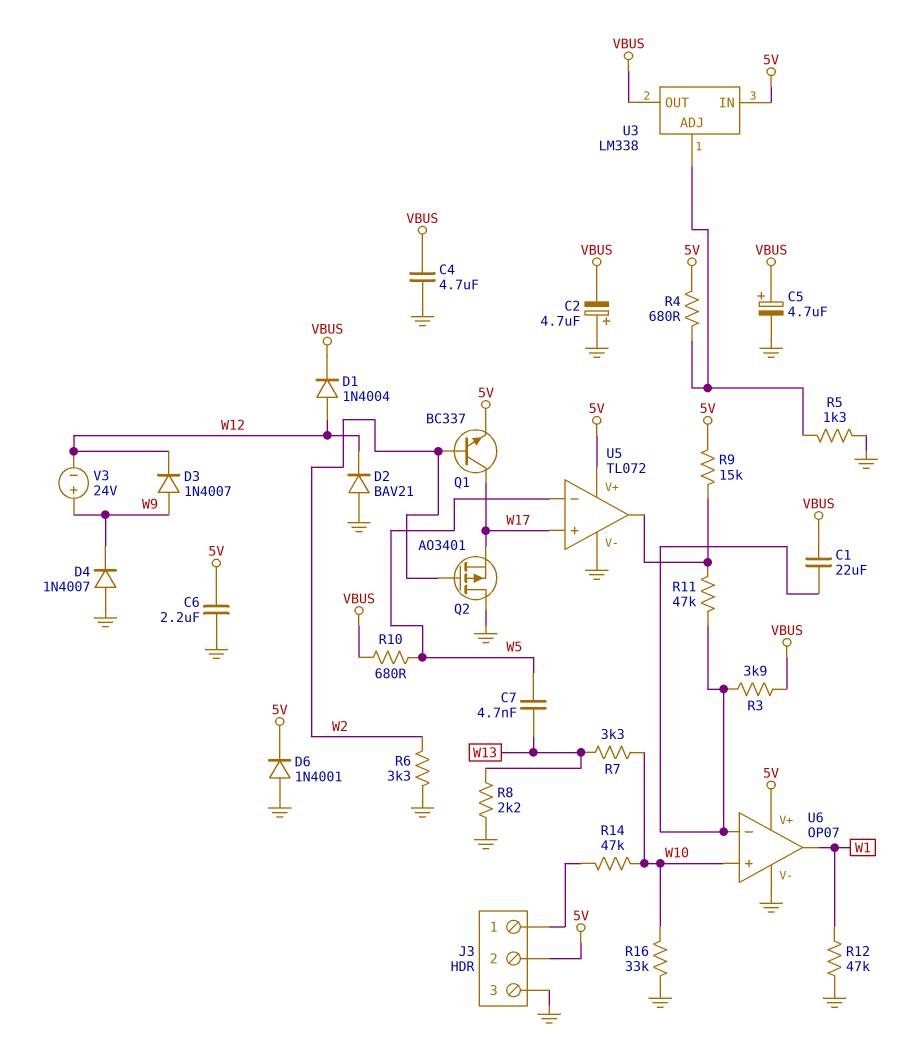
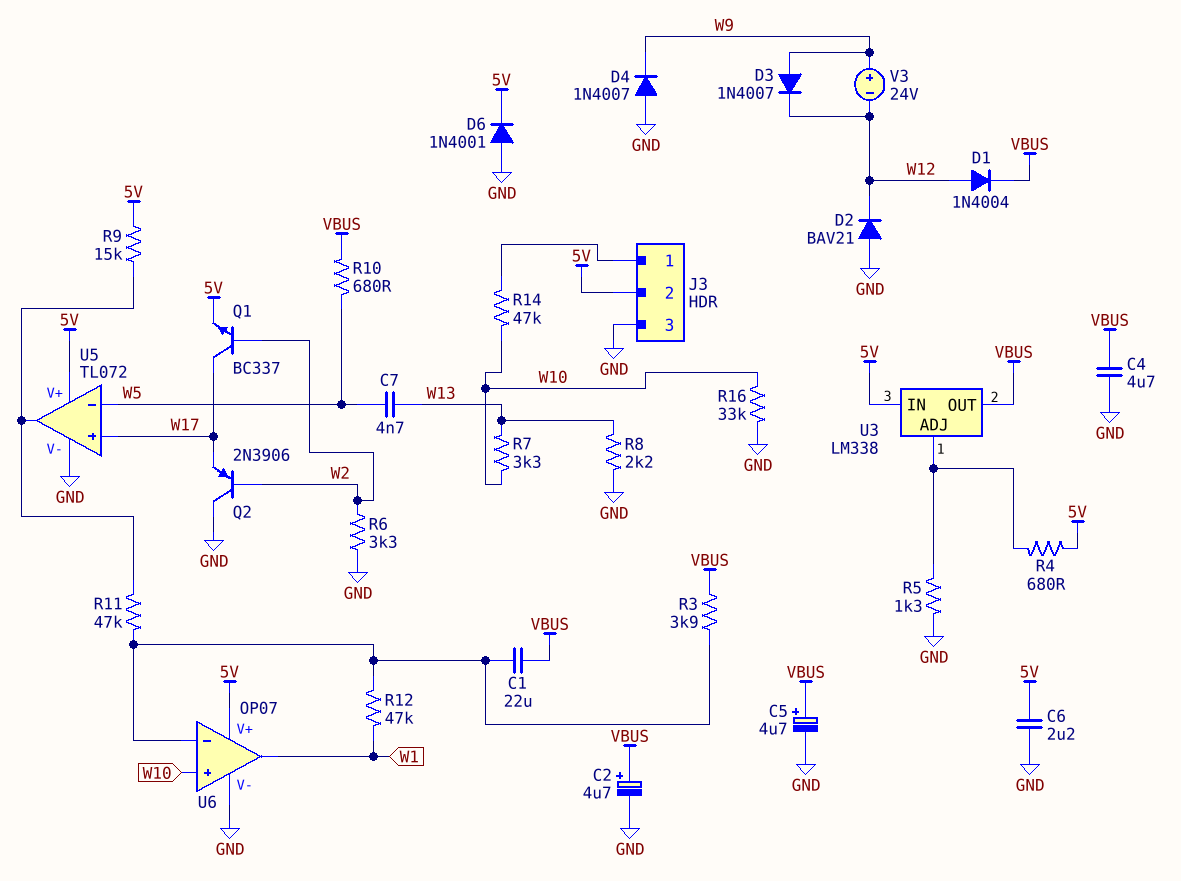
C2: 4.7uF (plus GND, minus VBUS) -> 4.7uF (plus VBUS, minus GND)
Q2: PMOS AO3401 (G W2, D GND, S W17) -> PNP 2N3906 (B W2, C GND, E W17)
R12: 47k (GND, W1) -> 47k (U6/in-, W1)

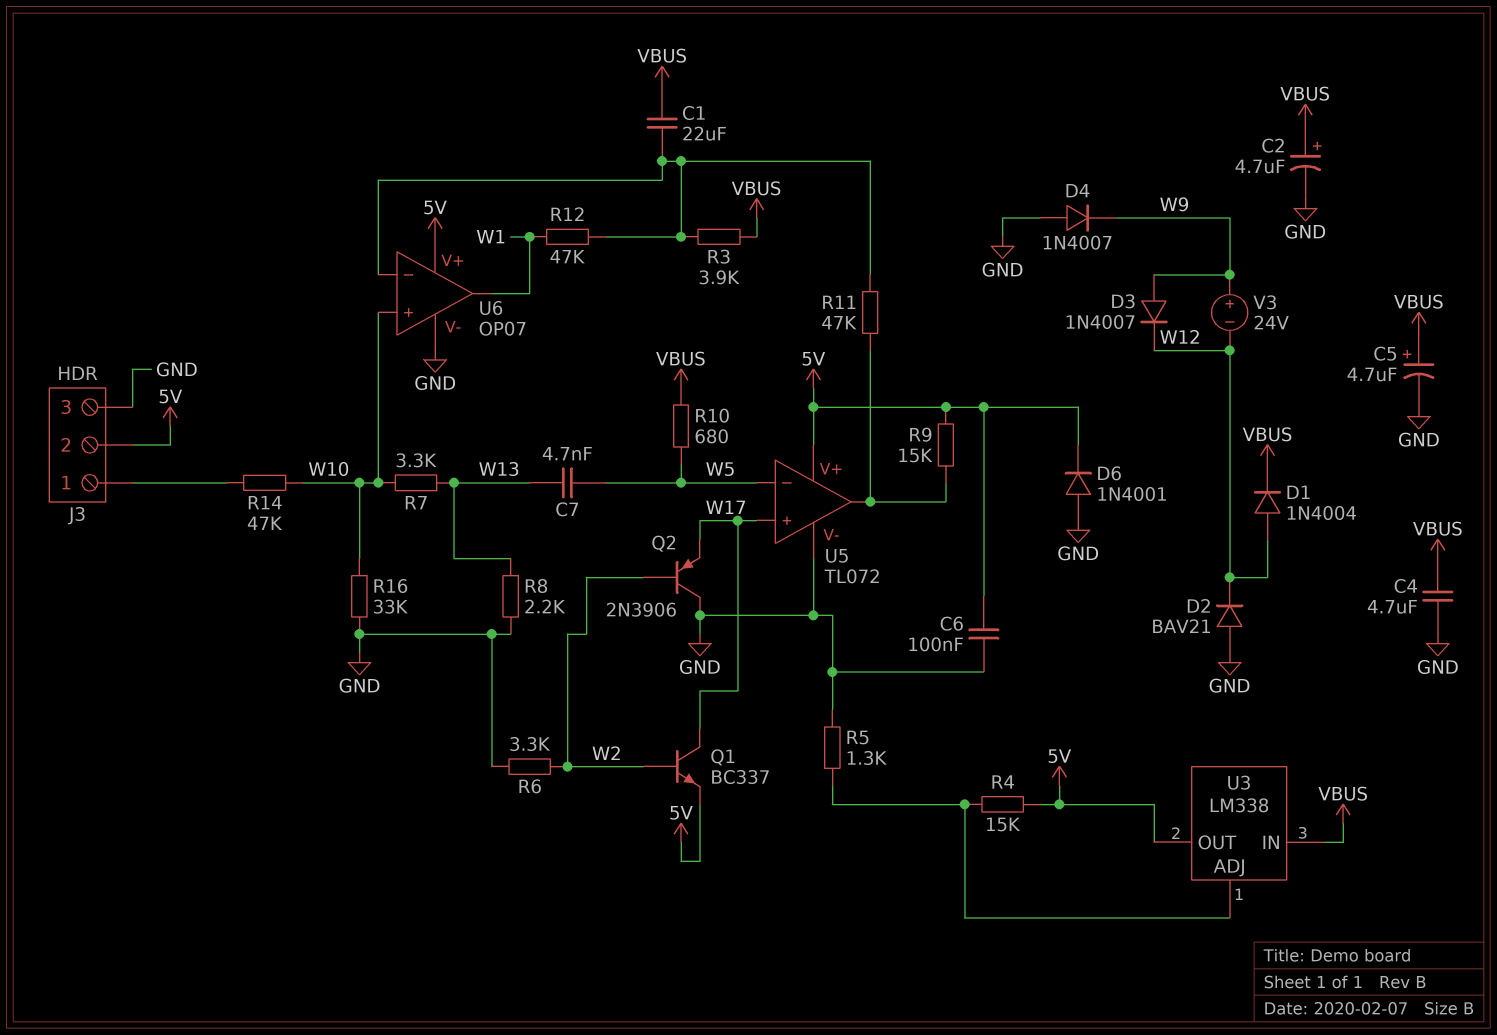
C6: 2.2uF (5V, GND) -> 100nF (5V, GND)
R4: 680 (5V, U3/ADJ) -> 15k (5V, U3/ADJ)
U3 pin IN: 5V -> VBUS
U3 pin OUT: VBUS -> 5V

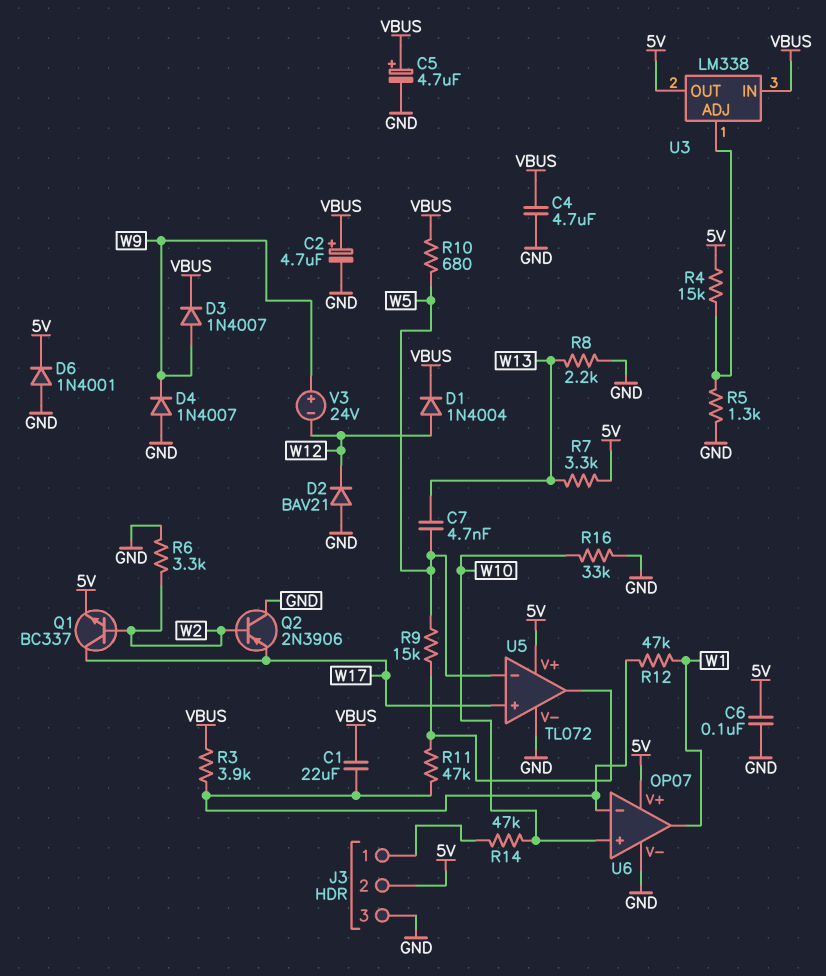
D3: diode 1N4007 (A W9, K W12) -> diode 1N4007 (A W9, K VBUS)
R7: 3.3k (W10, W13) -> 3.3k (5V, W13)
R9: 15k (5V, U5/out) -> 15k (U5/out, W5)

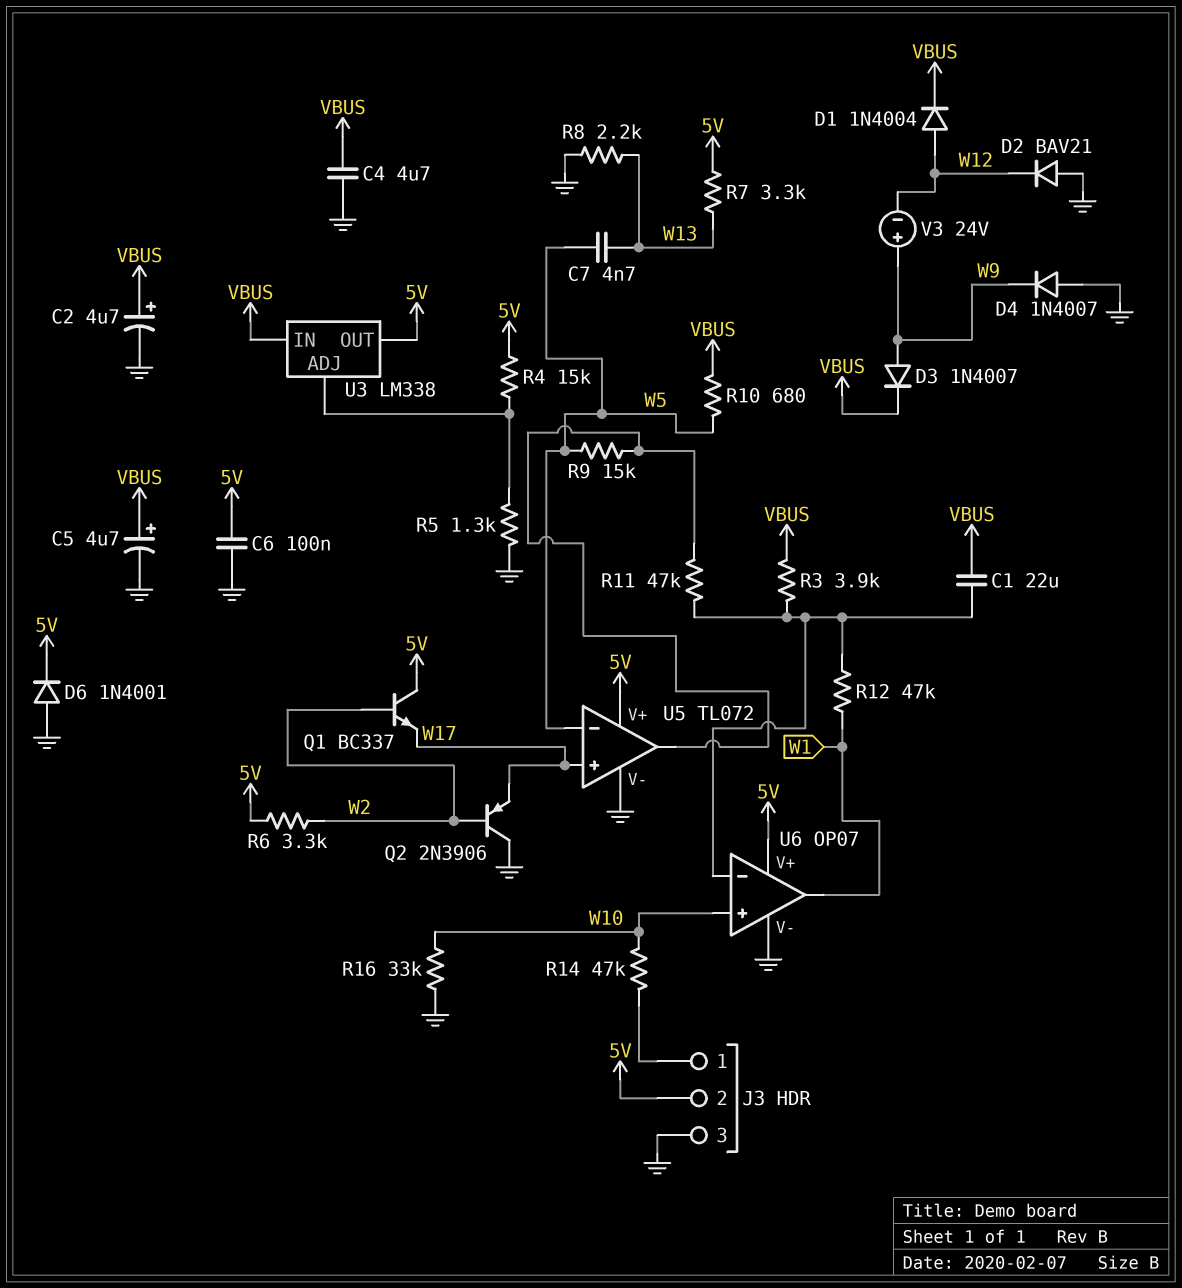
Q1: NPN BC337 (B W2, C W17, E 5V) -> NPN BC337 (B W2, C 5V, E W17)
R6: 3.3k (GND, W2) -> 3.3k (5V, W2)

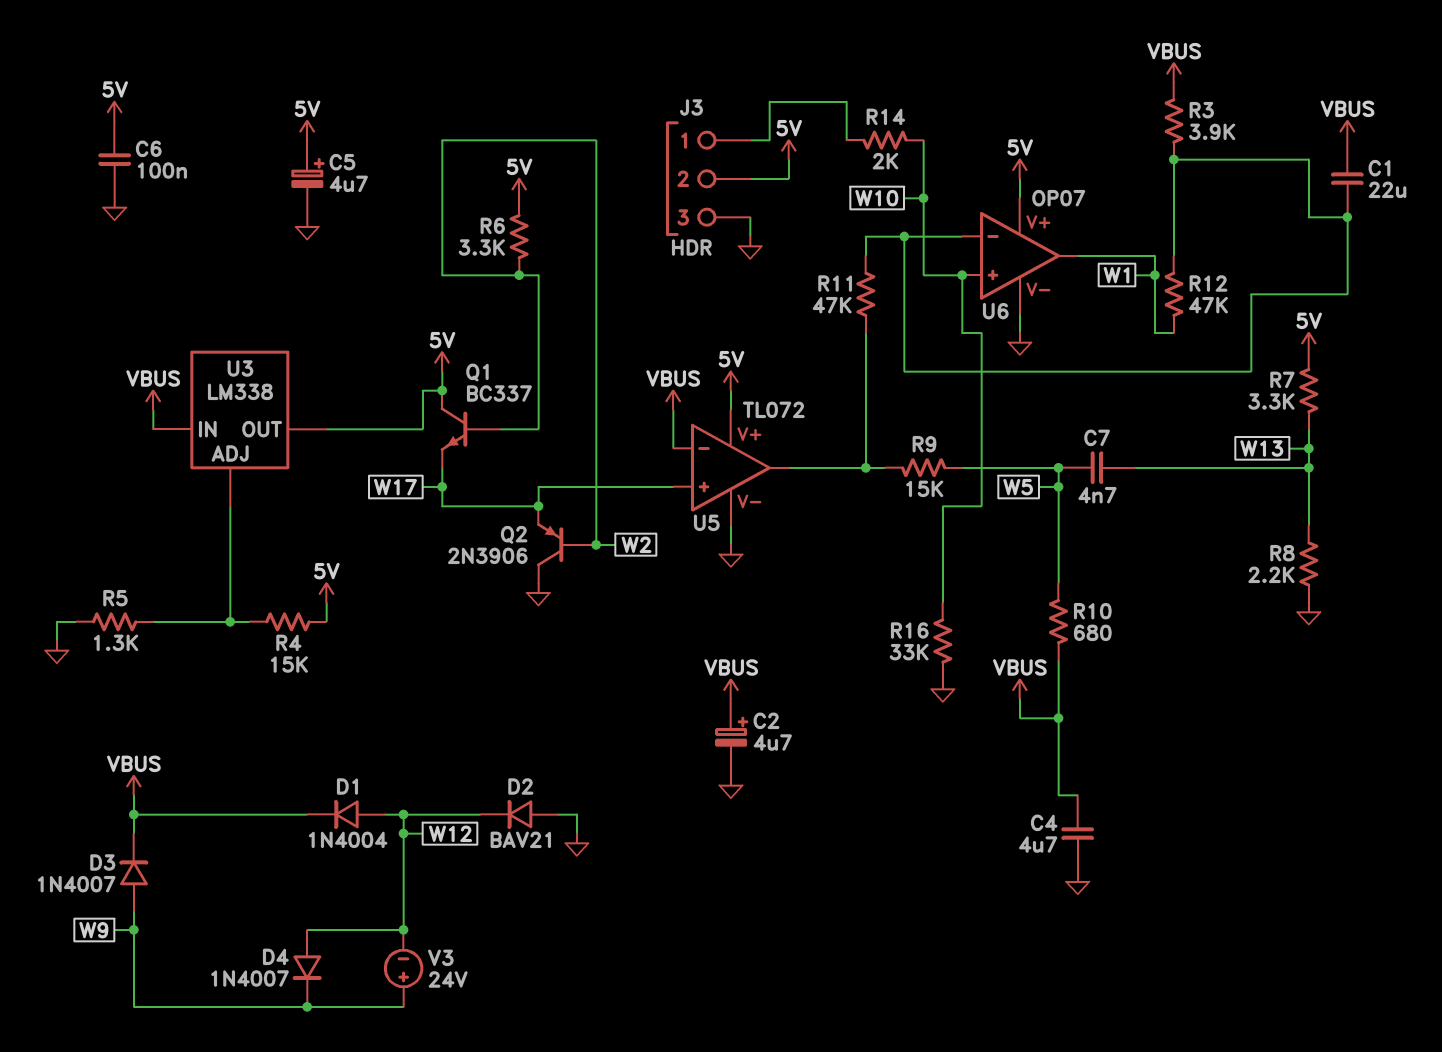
C5: 4.7uF (plus VBUS, minus GND) -> 4.7uF (plus 5V, minus GND)
D4: diode 1N4007 (A GND, K W9) -> diode 1N4007 (A W12, K W9)
D6: diode 1N4001 (A GND, K 5V) -> none
R14: 47k (J3/1, W10) -> 2k (J3/1, W10)
U5 pin in-: W5 -> VBUS

